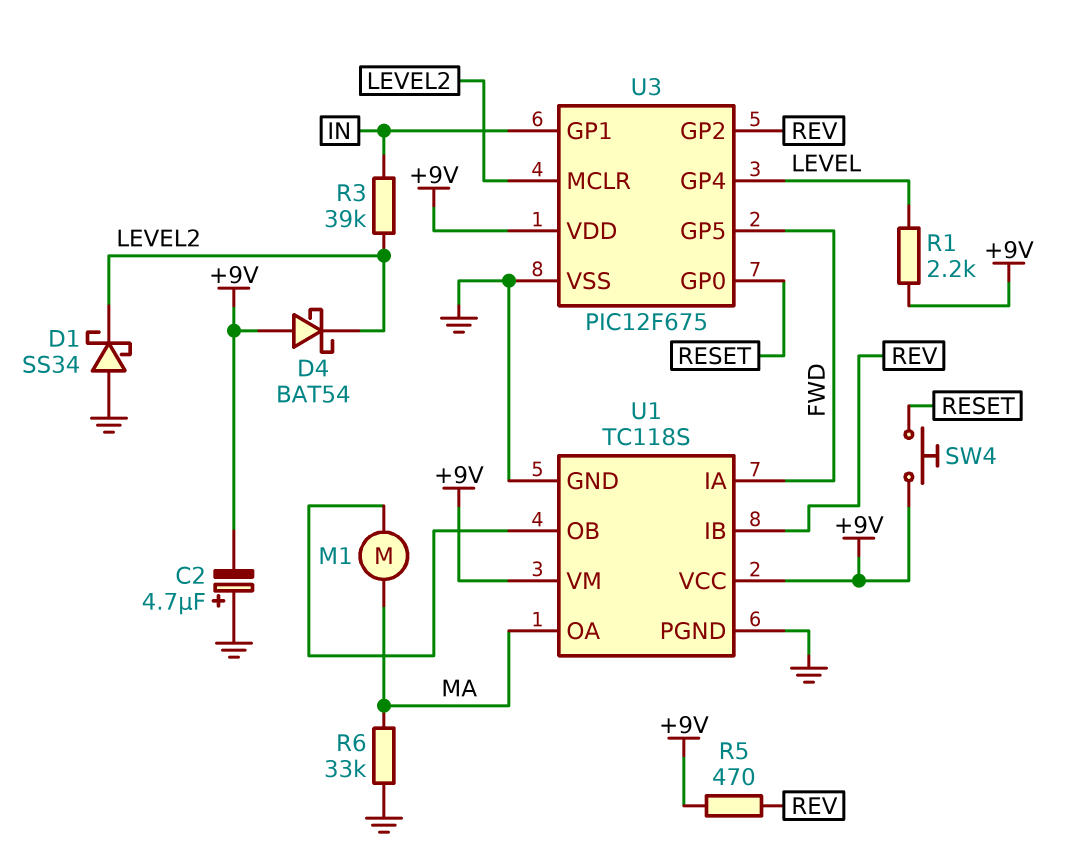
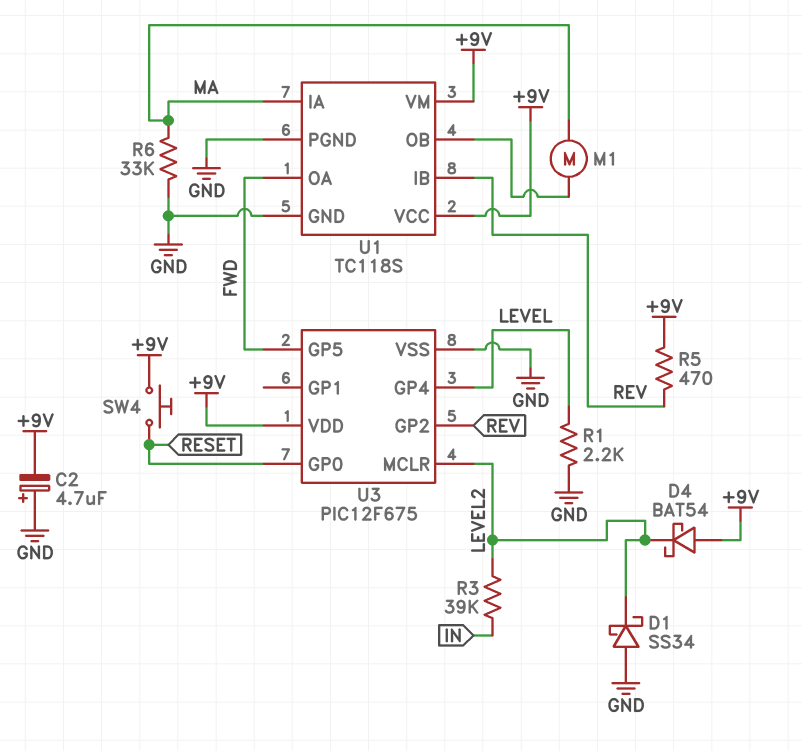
R1: 2.2k (+9V, LEVEL) -> 2.2k (GND, LEVEL)
U1 pin IA: FWD -> MA
U1 pin OA: MA -> FWD
U3 pin GP1: IN -> none

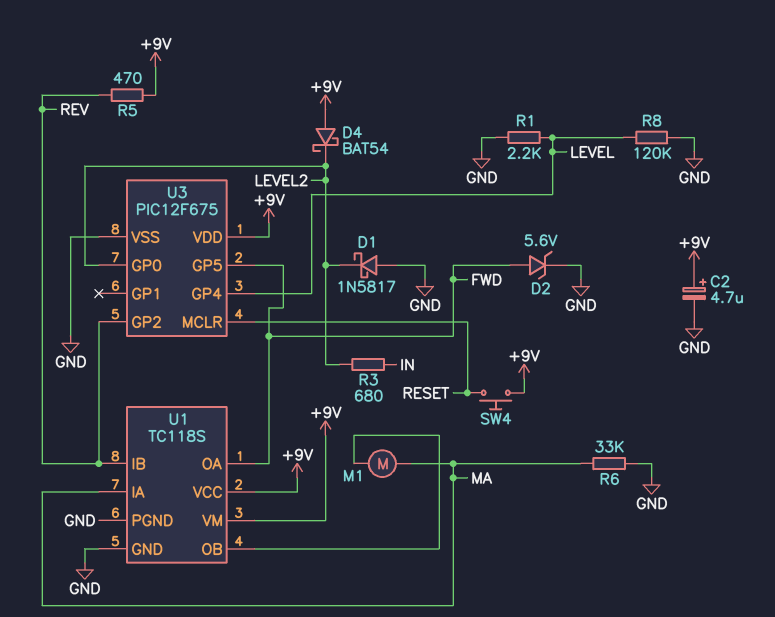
C2: 4.7uF (plus GND, minus +9V) -> 4.7uF (plus +9V, minus GND)
D1: schottky SS34 (A GND, K LEVEL2) -> schottky 1N5817 (A GND, K LEVEL2)
D2: none -> zener 5.6V (A FWD, K GND)
R3: 39k (IN, LEVEL2) -> 680 (IN, LEVEL2)
R8: none -> 120k (GND, LEVEL)
U3 pin GP0: RESET -> LEVEL2
U3 pin MCLR: LEVEL2 -> RESET

